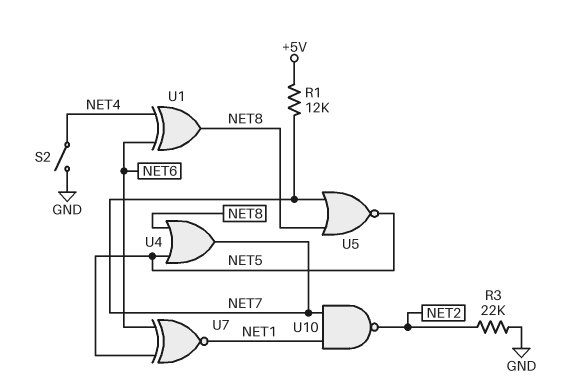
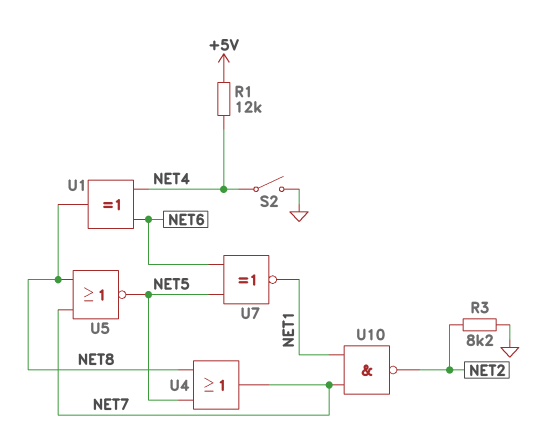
R1: 12k (+5V, NET7) -> 12k (+5V, NET4)
R3: 22k (GND, NET2) -> 8.2k (GND, NET2)

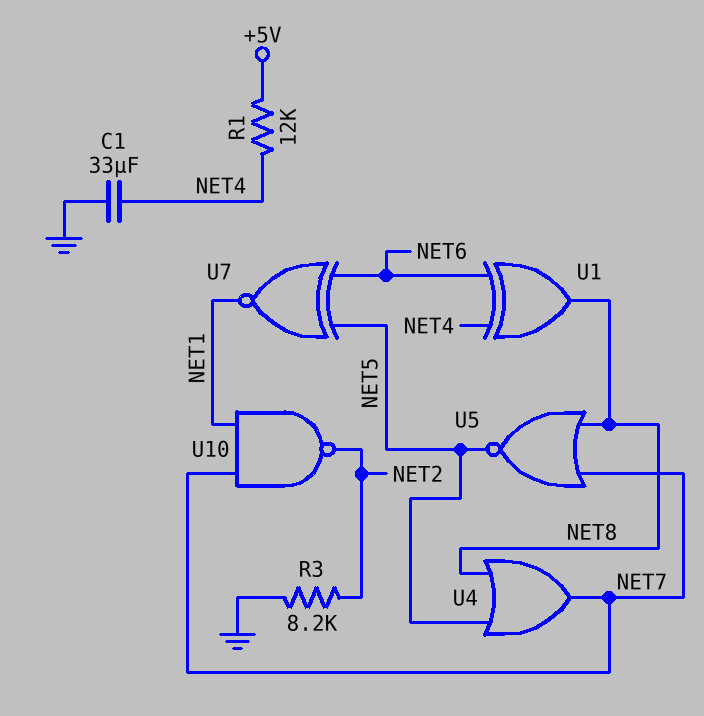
C1: none -> 33uF (GND, NET4)
S2: switch (GND, NET4) -> none

